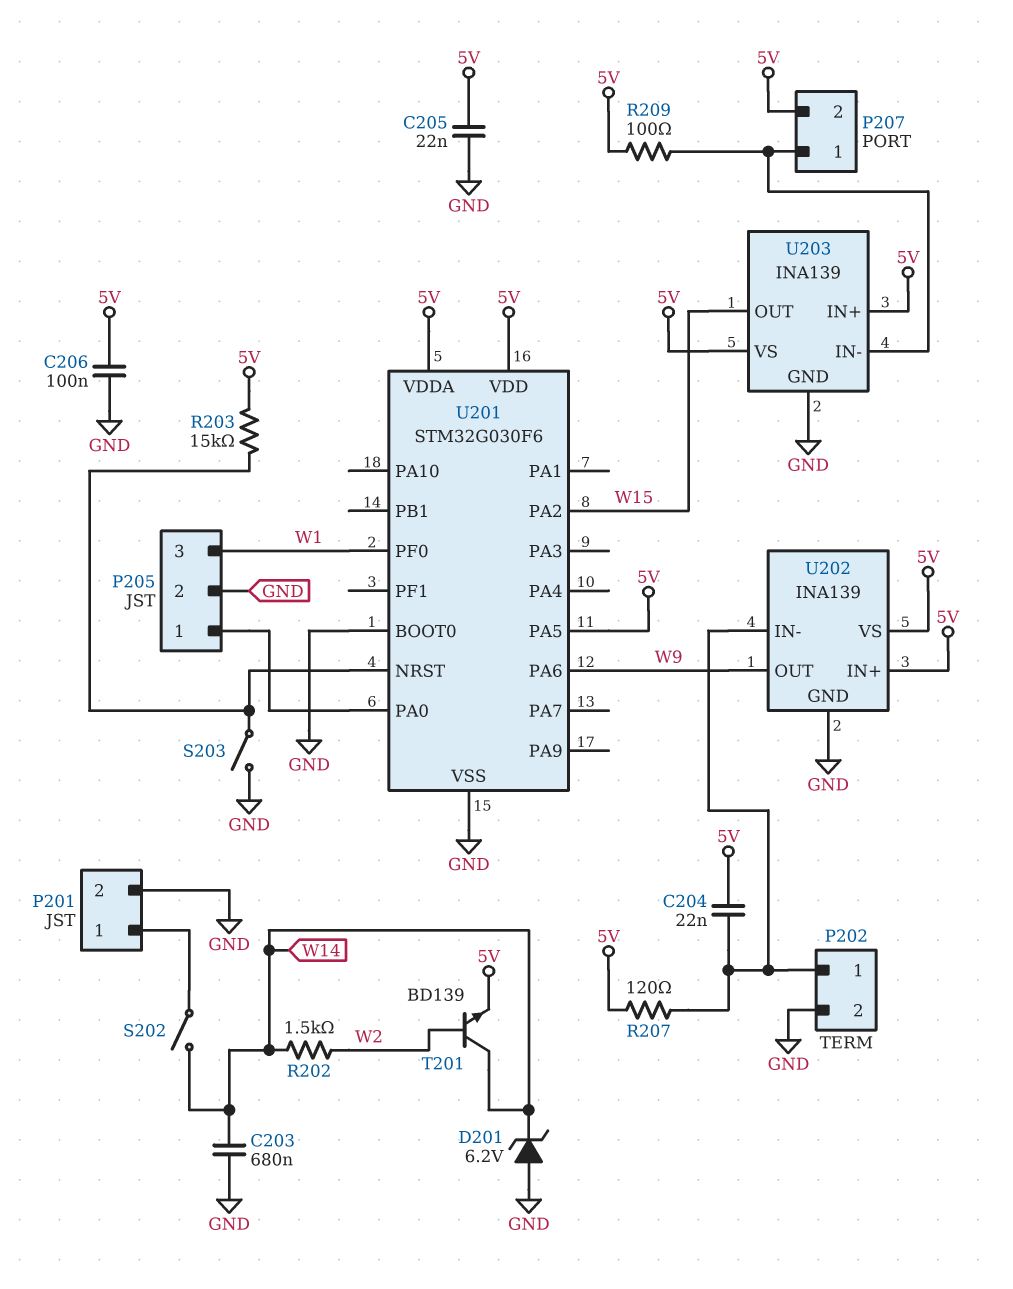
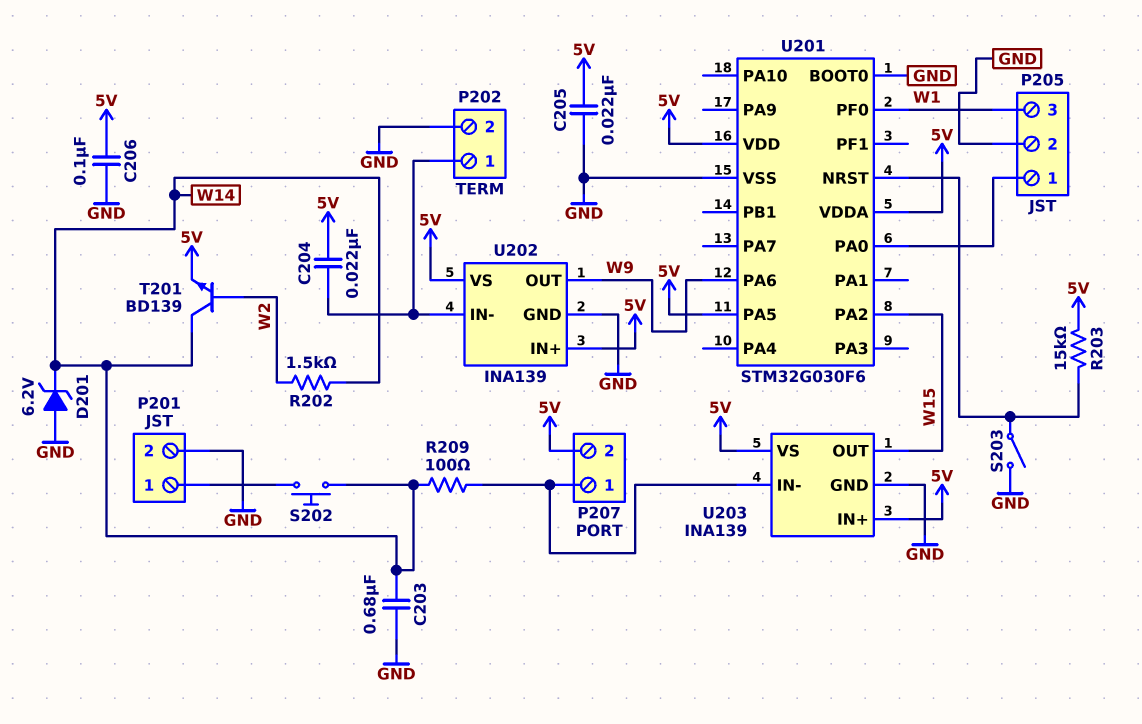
R207: 120 (5V, P202/1) -> none
R209: 100 (5V, P207/1) -> 100 (P207/1, W14)
S202: switch (P201/1, W14) -> button (P201/1, W14)

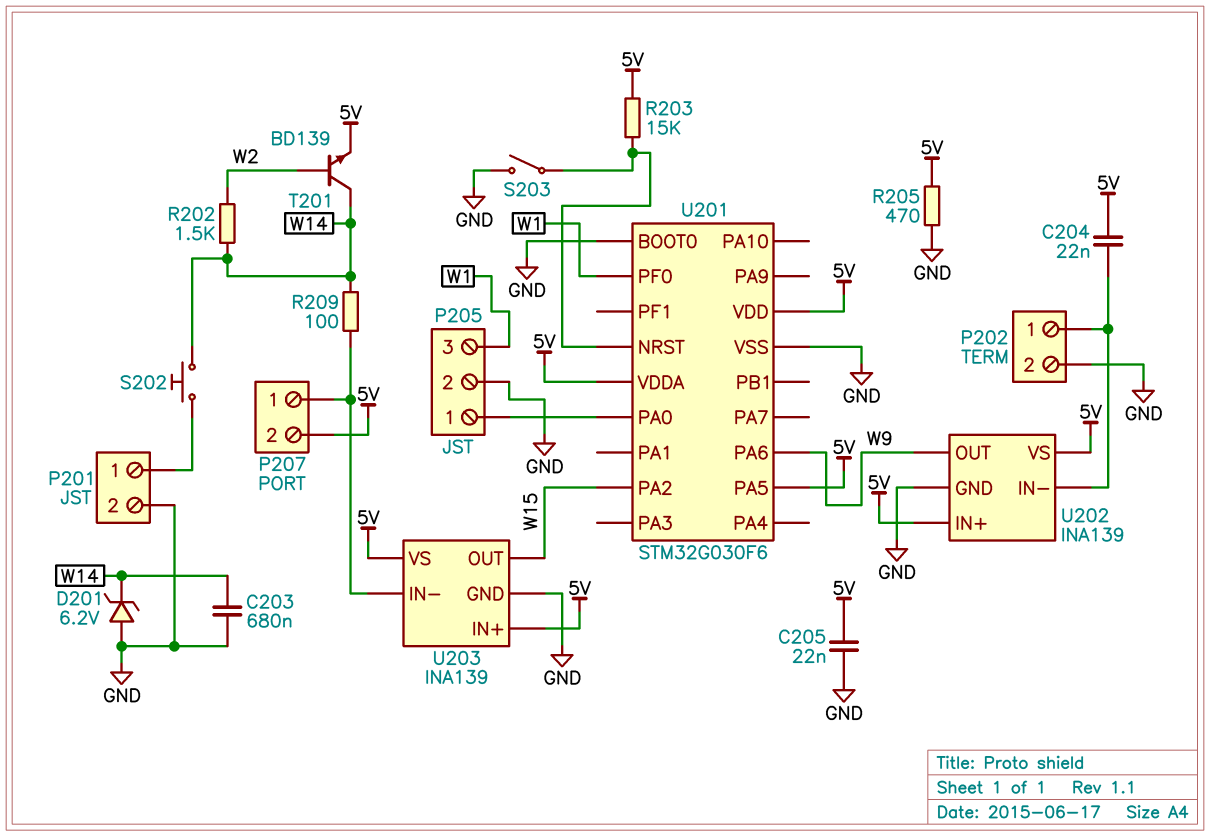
C206: 100nF (5V, GND) -> none
R205: none -> 470 (5V, GND)

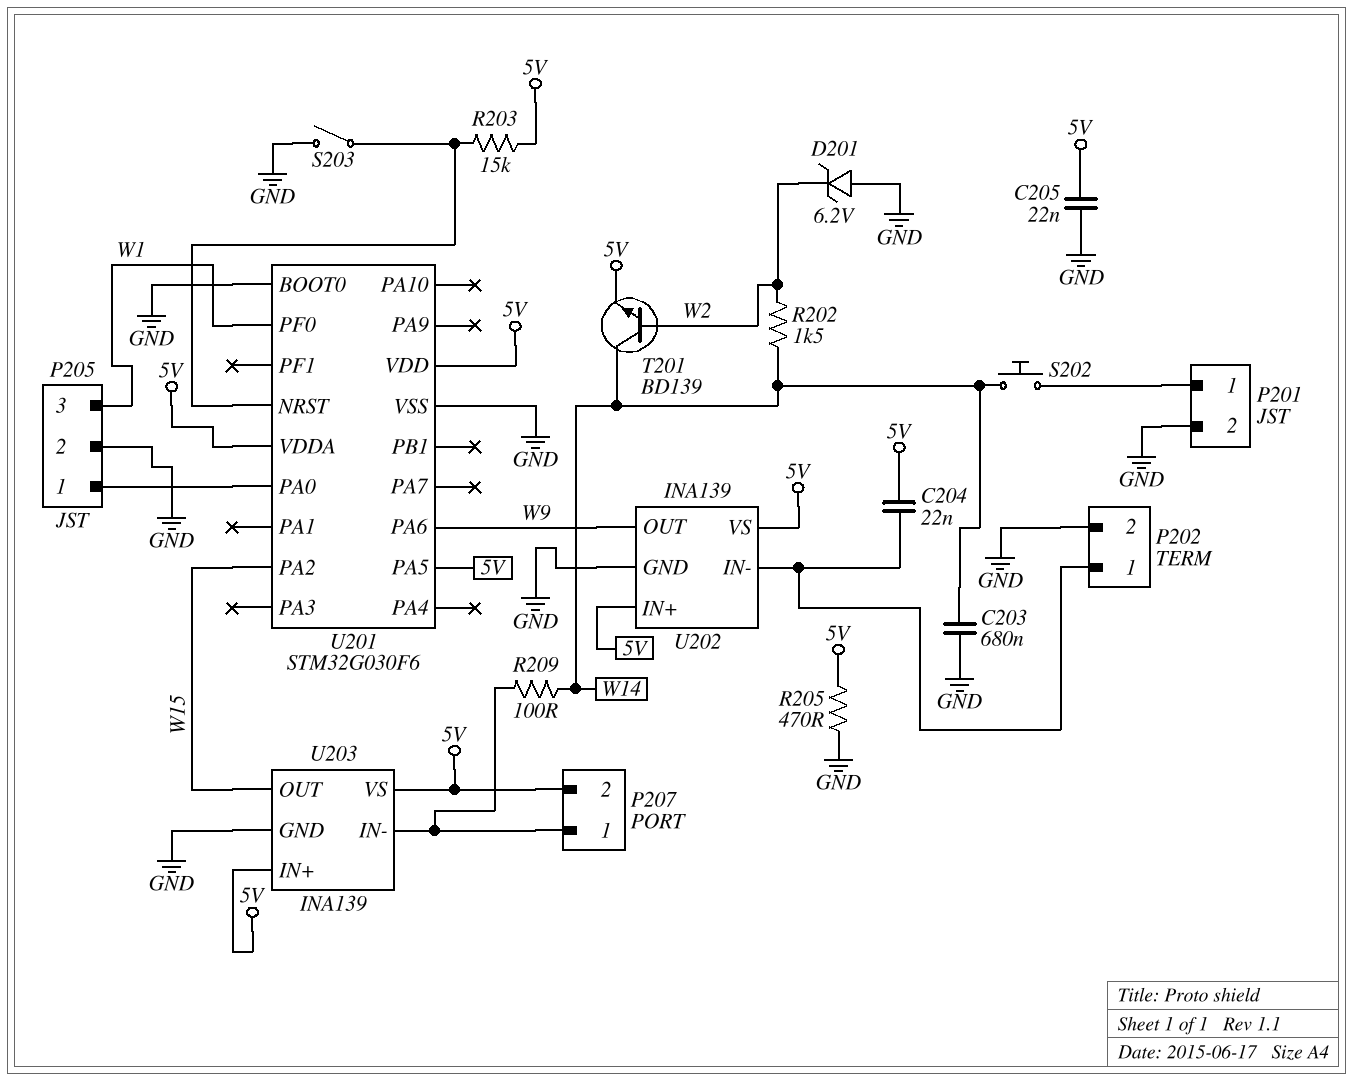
D201: zener 6.2V (A GND, K W14) -> zener 6.2V (A GND, K W2)

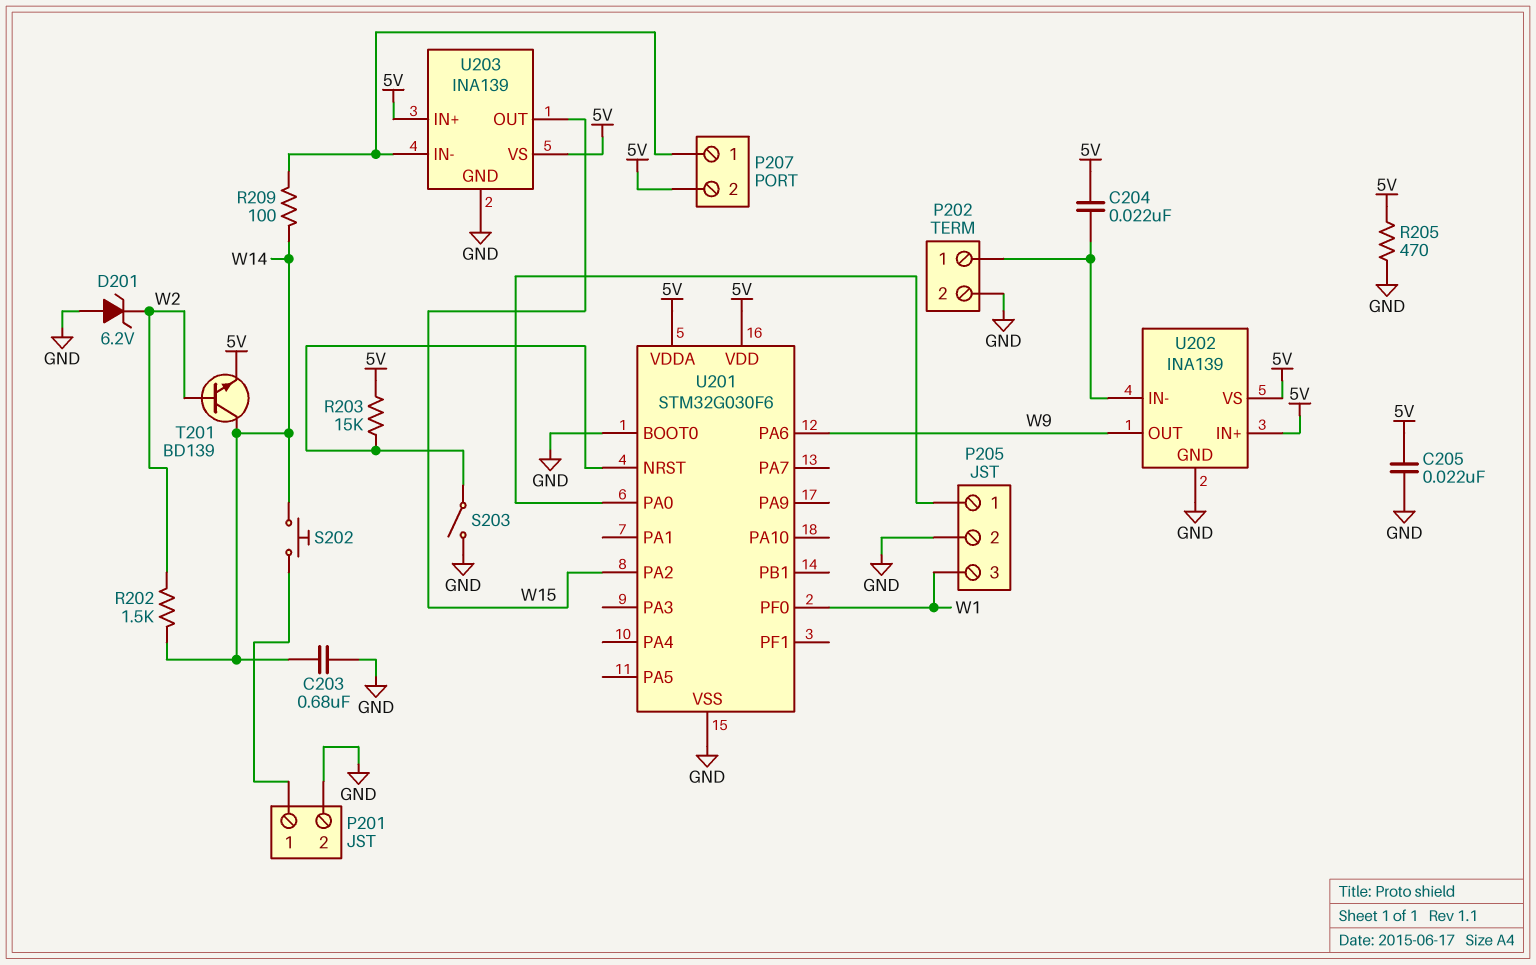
U201 pin PA5: 5V -> none

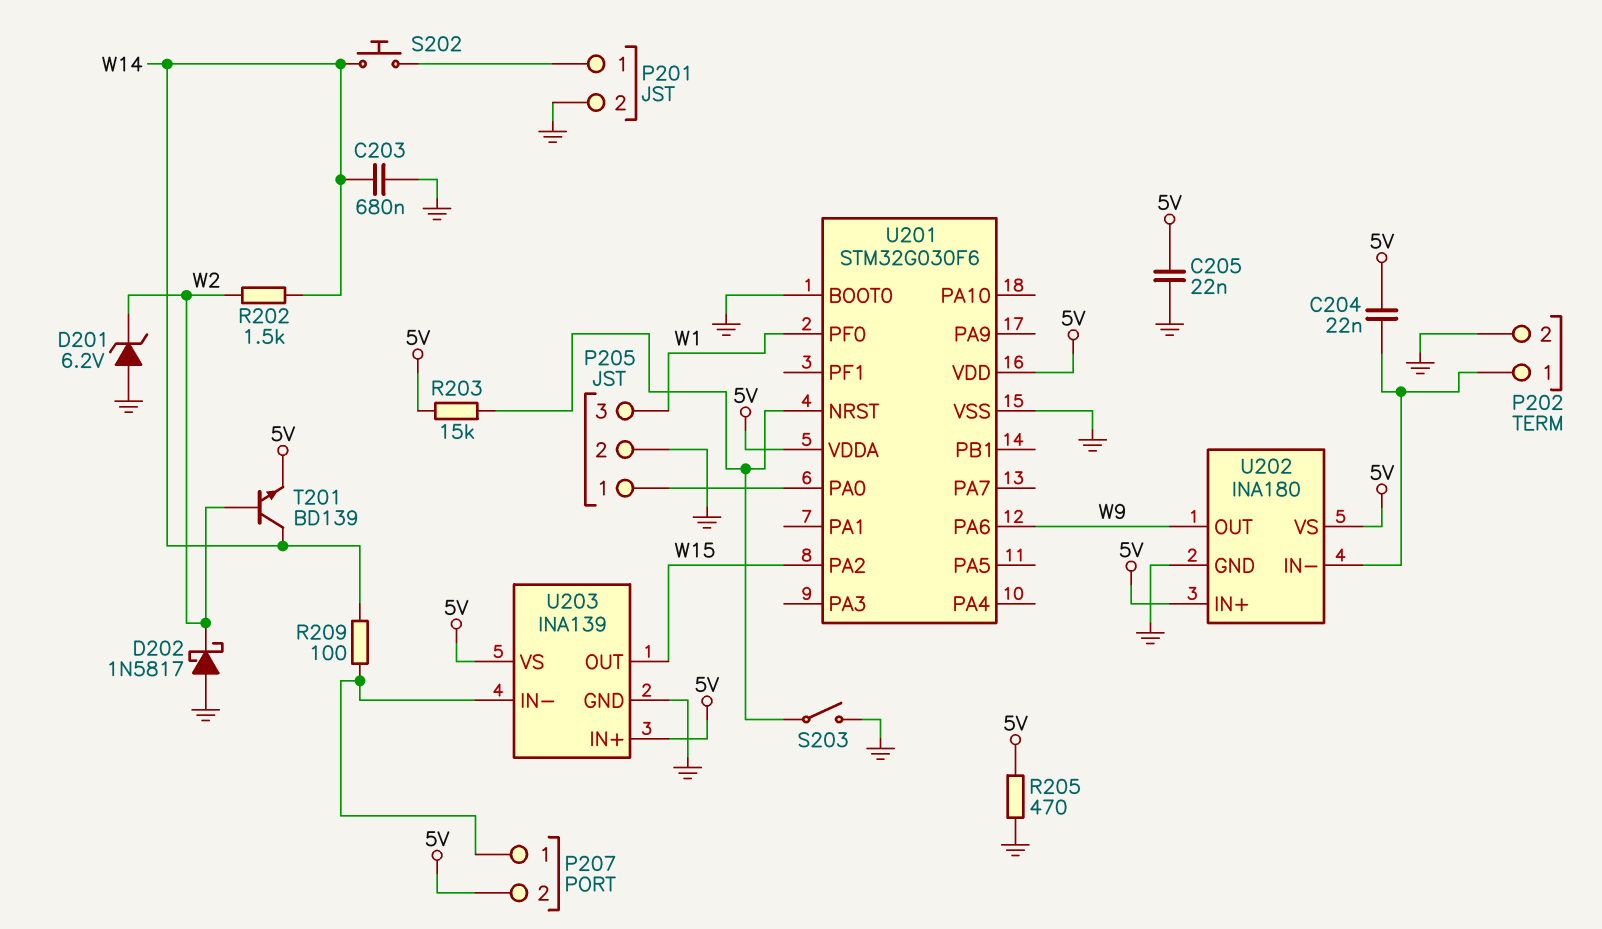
D202: none -> schottky 1N5817 (A GND, K W2)
U202: INA139 -> INA180

